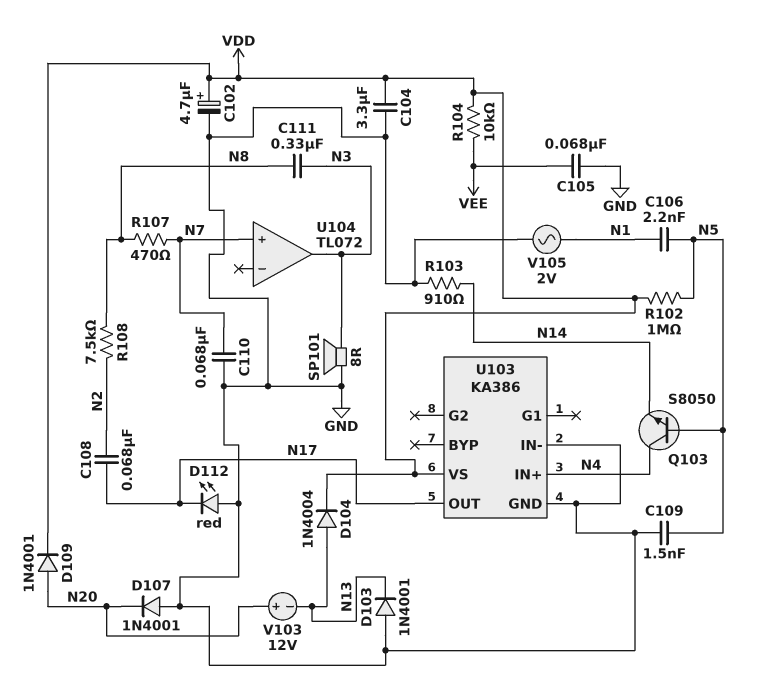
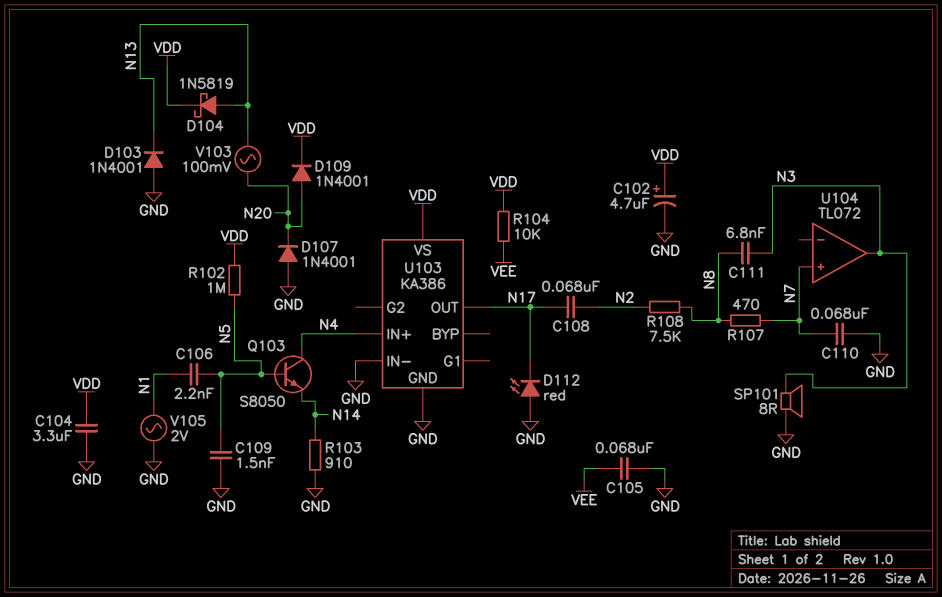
C111: 330nF (N3, N8) -> 6.8nF (N3, N8)
D104: diode 1N4004 (A N13, K VDD) -> schottky 1N5819 (A N13, K VDD)
V103: 12V (plus N20, minus N13) -> AC 100mV (N13, N20)

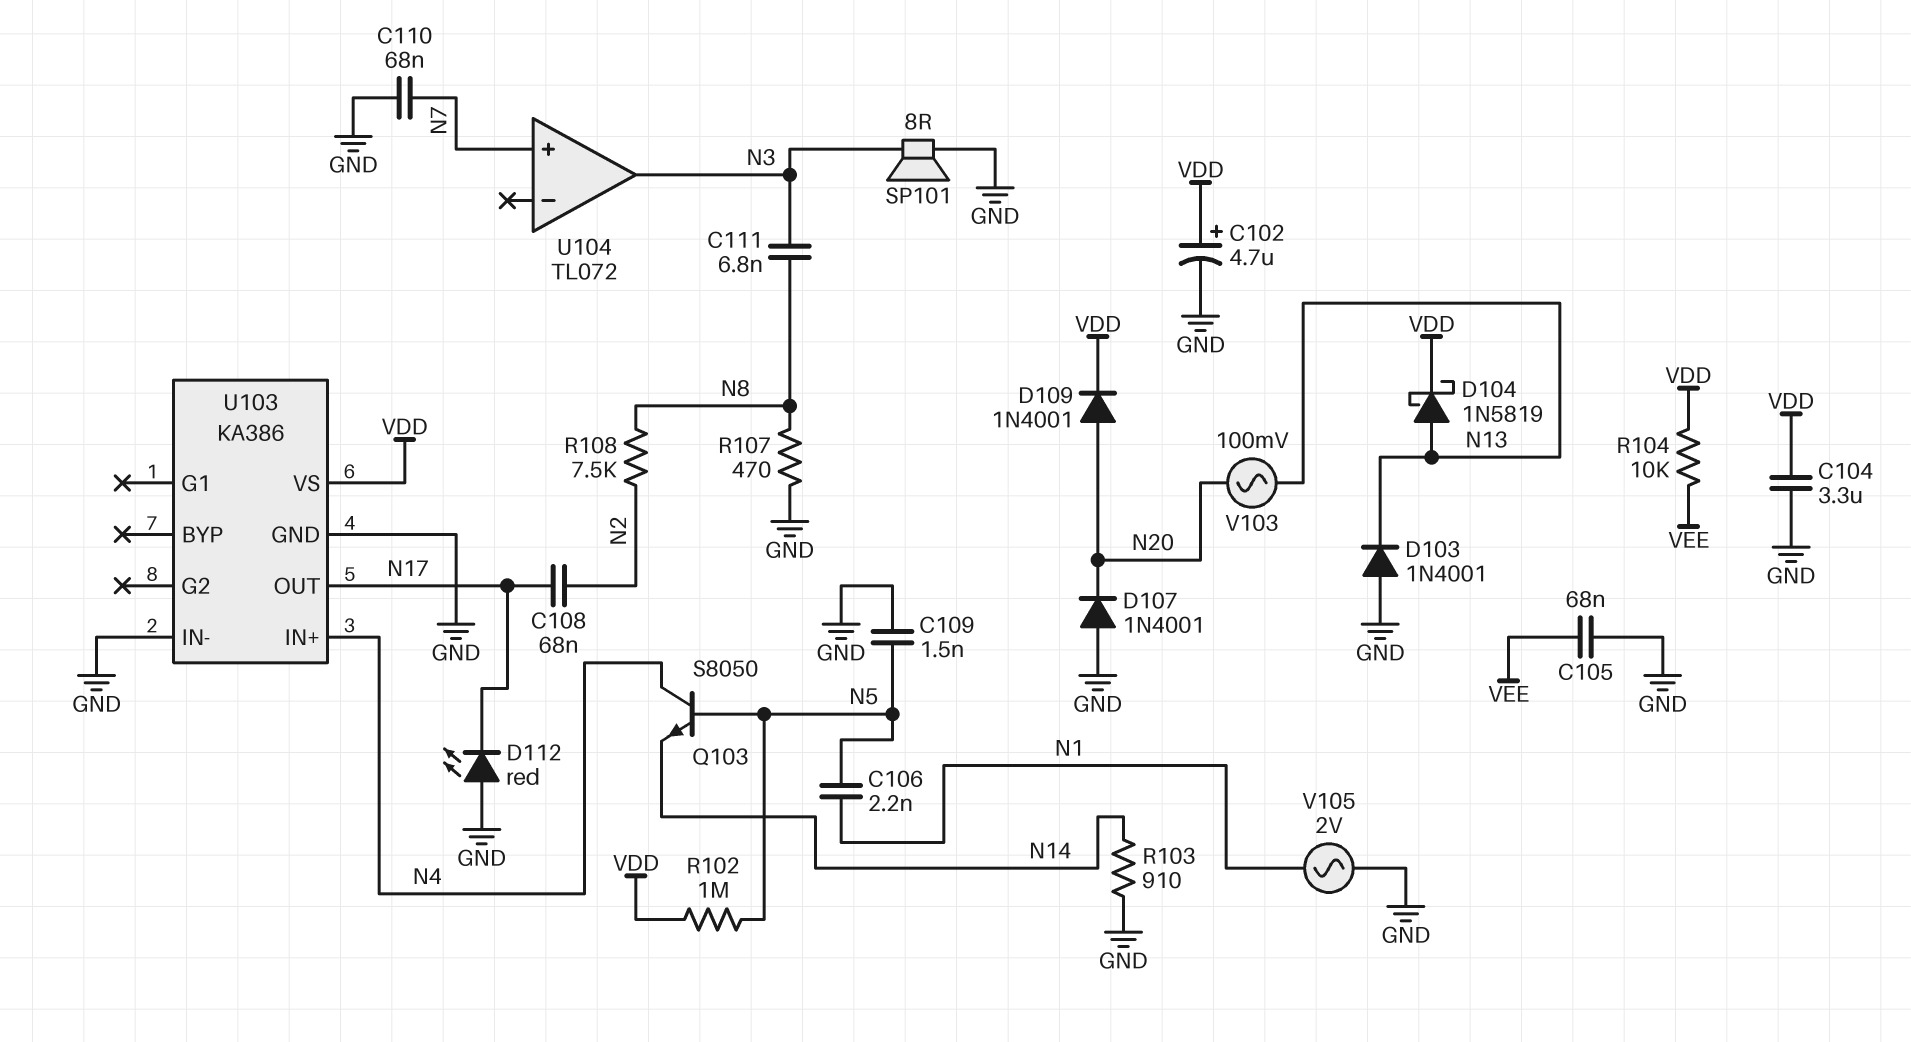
R107: 470 (N7, N8) -> 470 (GND, N8)

